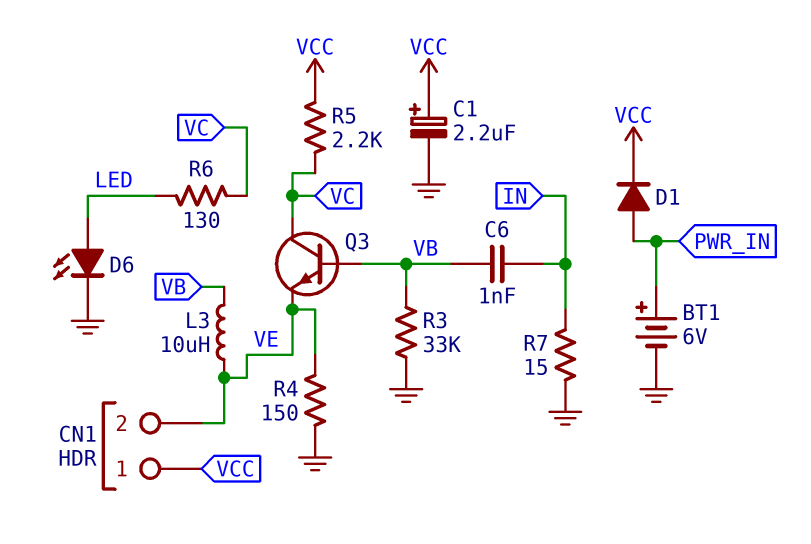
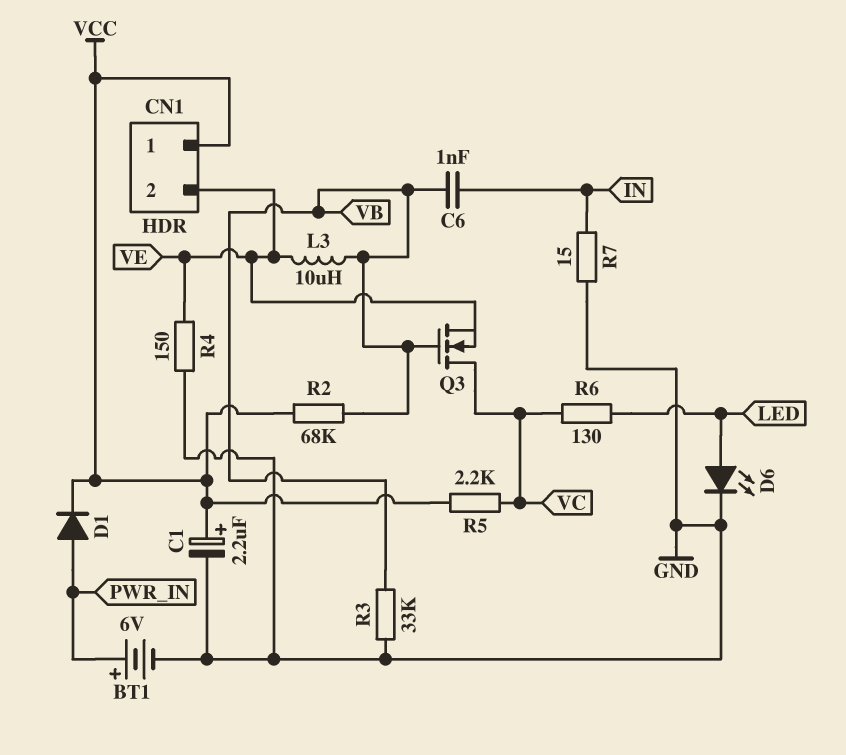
Q3: NPN (B VB, C VC, E VE) -> NMOS (G VB, D VC, S VE)
R2: none -> 68k (VB, VCC)

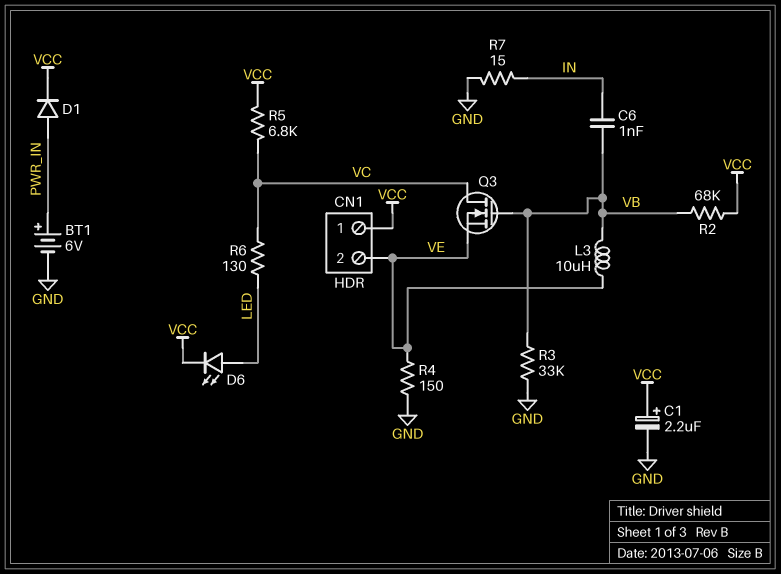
D6: LED (A LED, K GND) -> LED (A LED, K VCC)
R5: 2.2k (VC, VCC) -> 6.8k (VC, VCC)

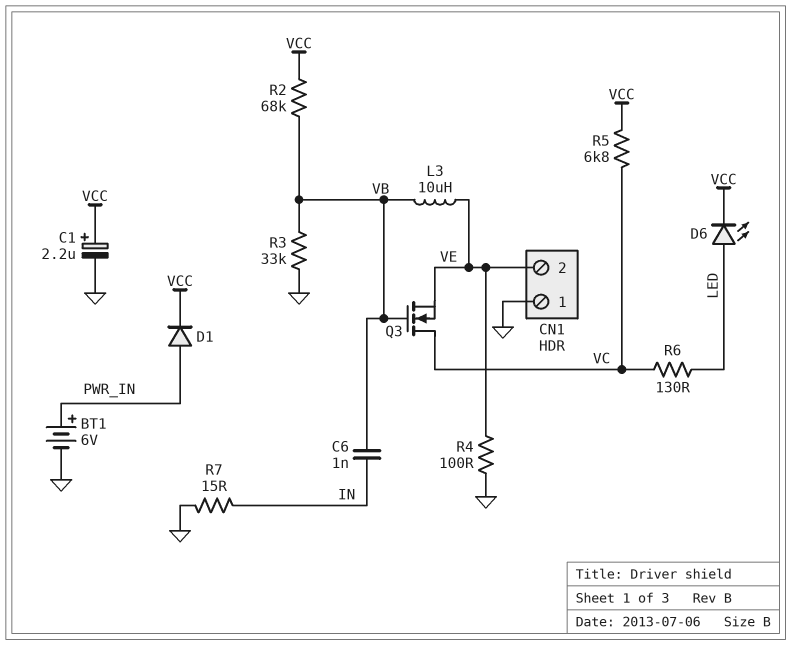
CN1 pin 1: VCC -> GND
R4: 150 (GND, VE) -> 100 (GND, VE)

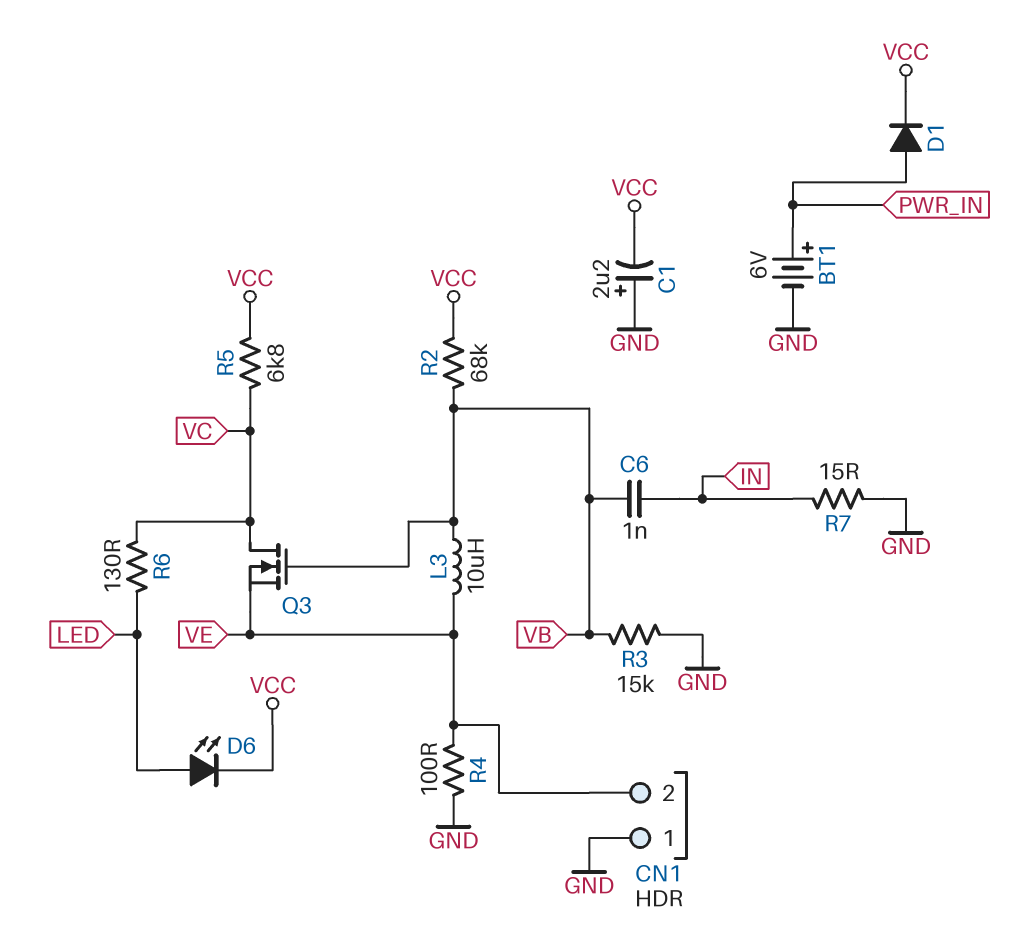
C1: 2.2uF (plus VCC, minus GND) -> 2.2uF (plus GND, minus VCC)
R3: 33k (GND, VB) -> 15k (GND, VB)

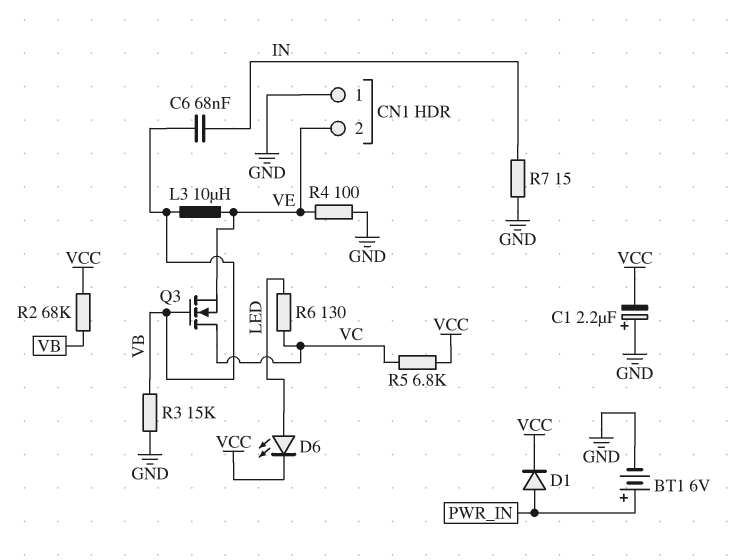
C6: 1nF (IN, VB) -> 68nF (IN, VB)

